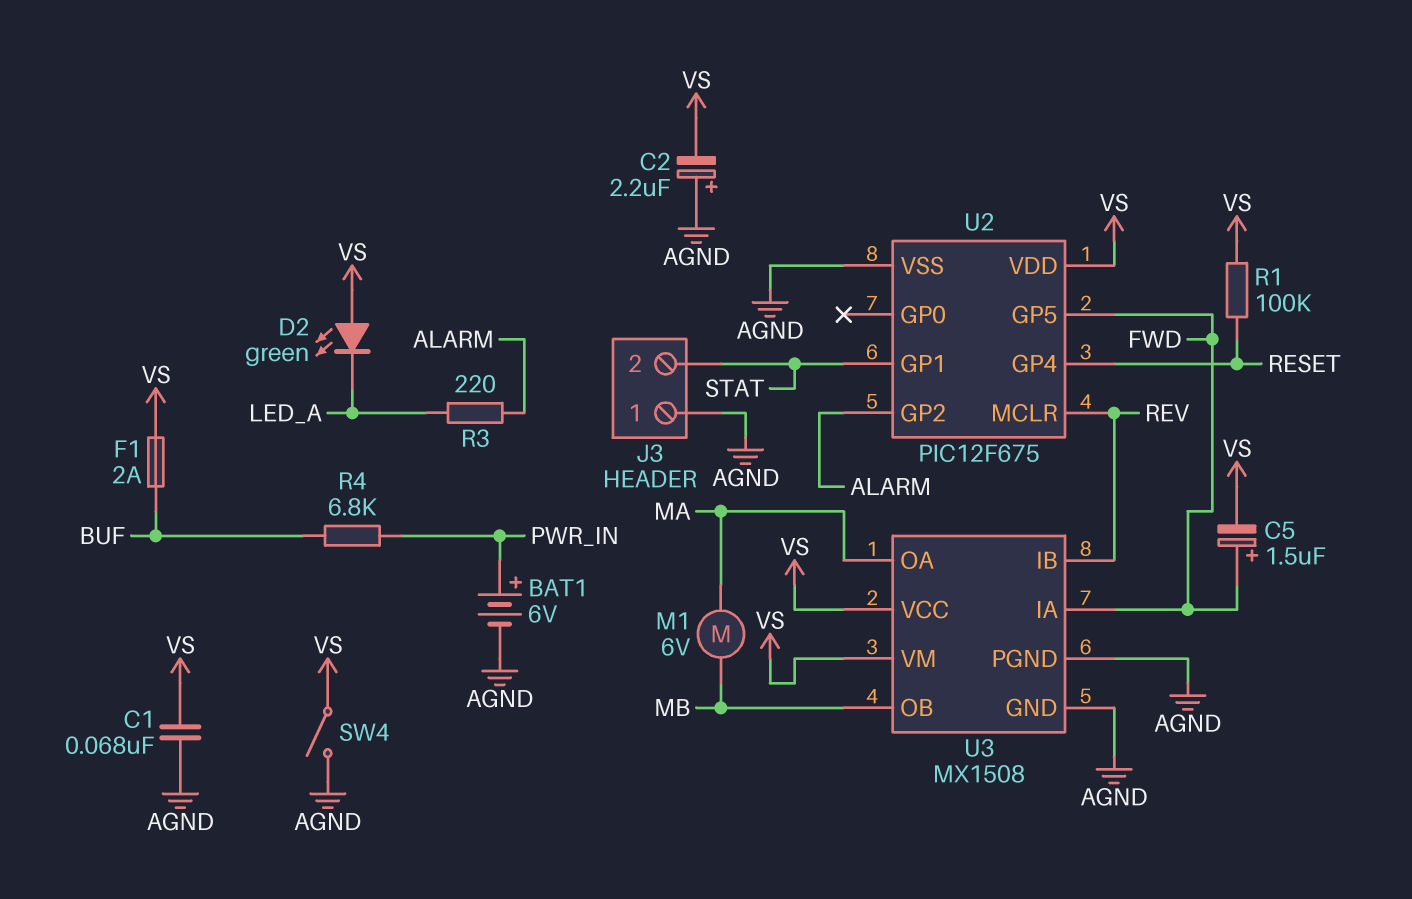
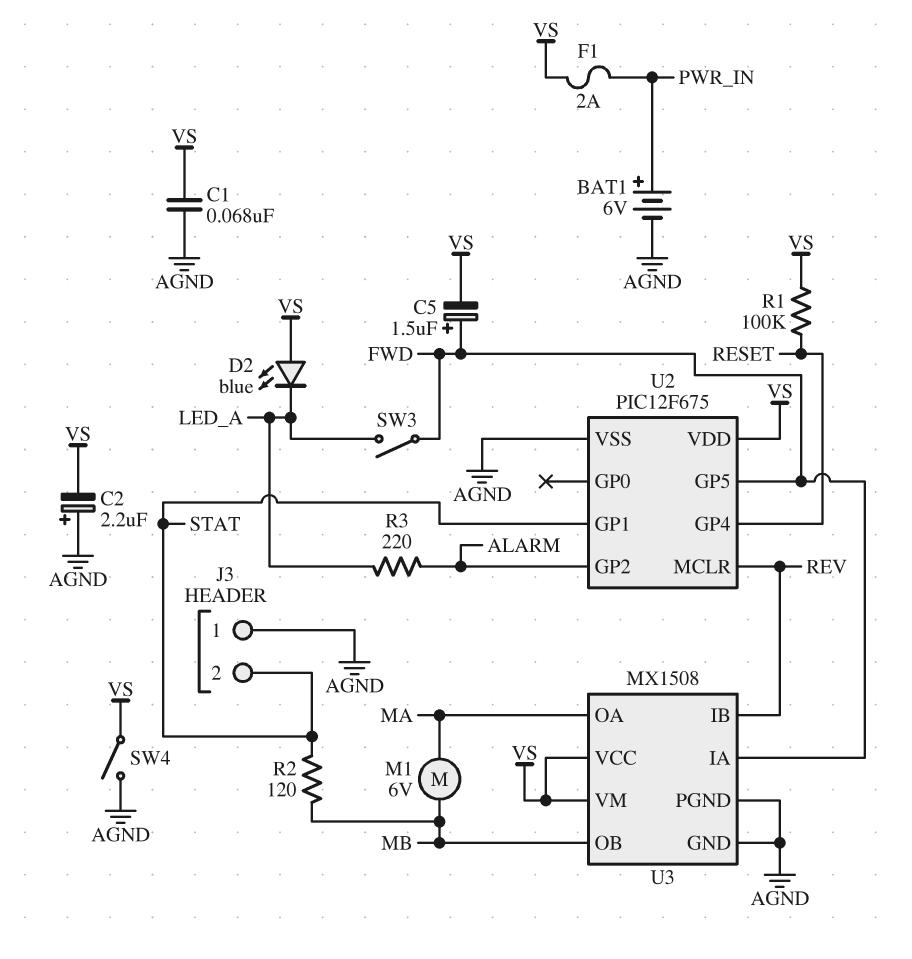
D2: LED green (A VS, K LED_A) -> LED blue (A VS, K LED_A)
F1: 2A (BUF, VS) -> 2A (PWR_IN, VS)
R2: none -> 120 (MB, STAT)
R4: 6.8k (BUF, PWR_IN) -> none
SW3: none -> switch (FWD, LED_A)

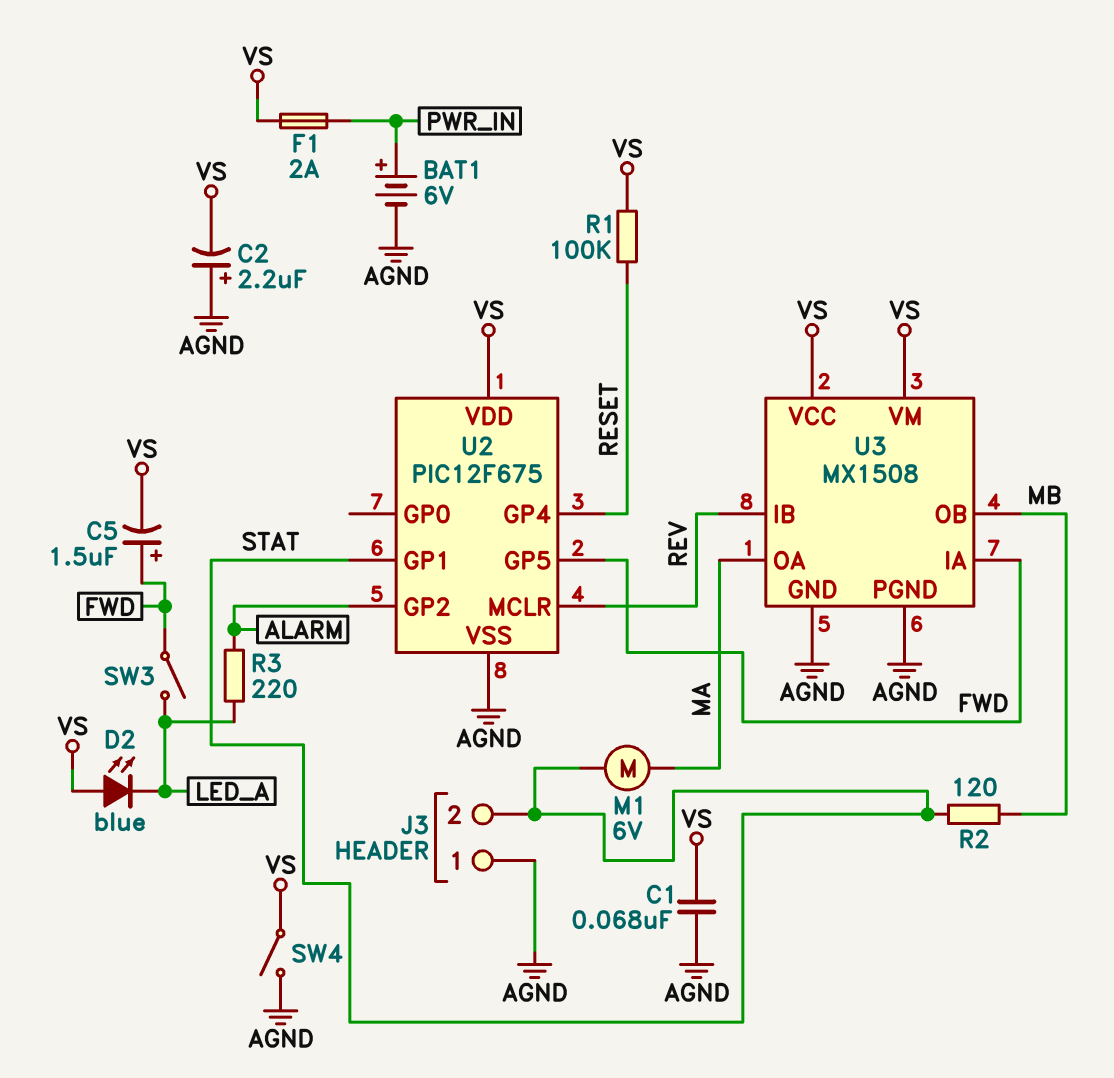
M1: motor 6V (MA, MB) -> motor 6V (MA, STAT)

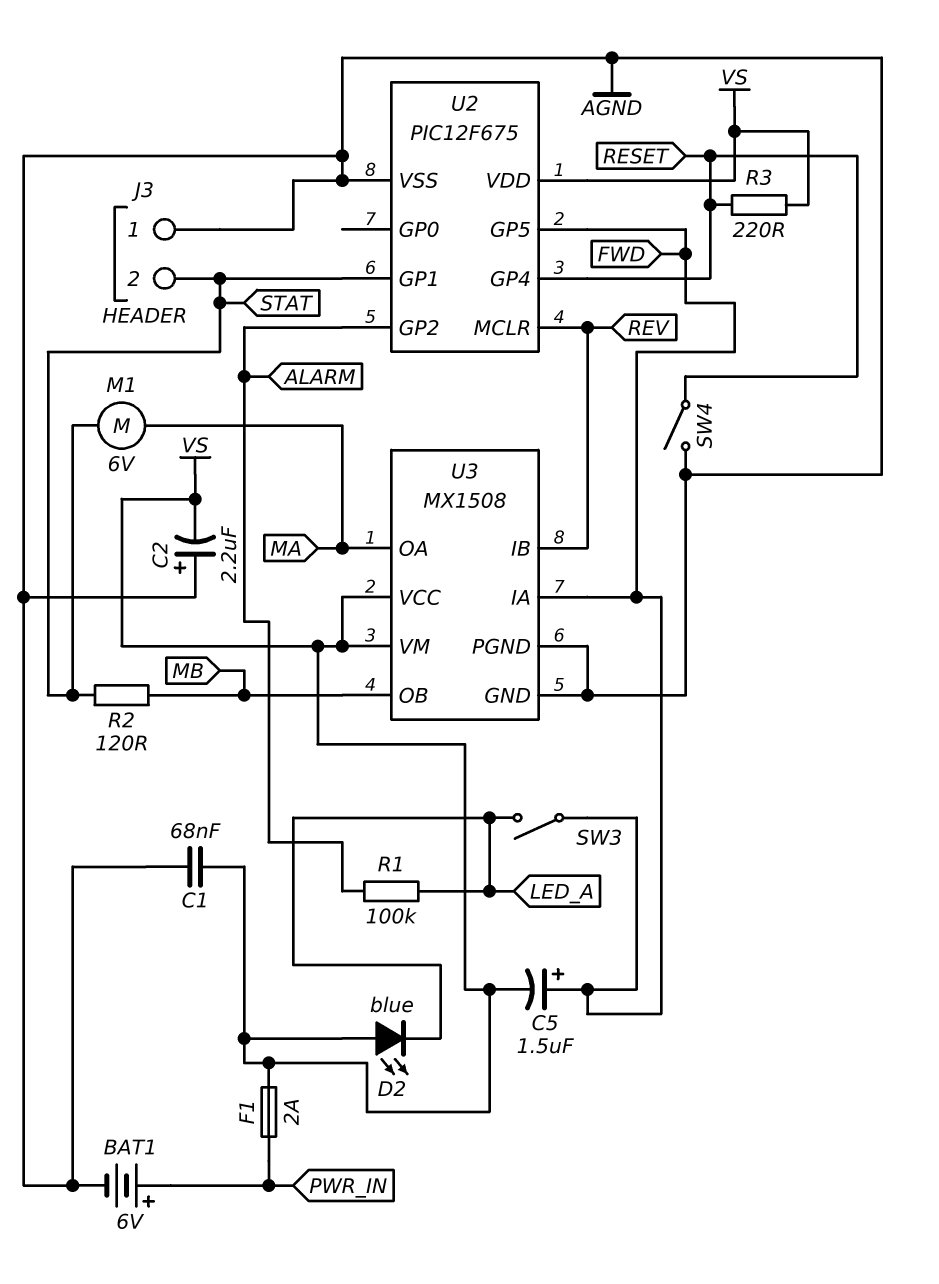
R1: 100k (RESET, VS) -> 100k (ALARM, LED_A)
R3: 220 (ALARM, LED_A) -> 220 (RESET, VS)
SW4: switch (AGND, VS) -> switch (AGND, RESET)

